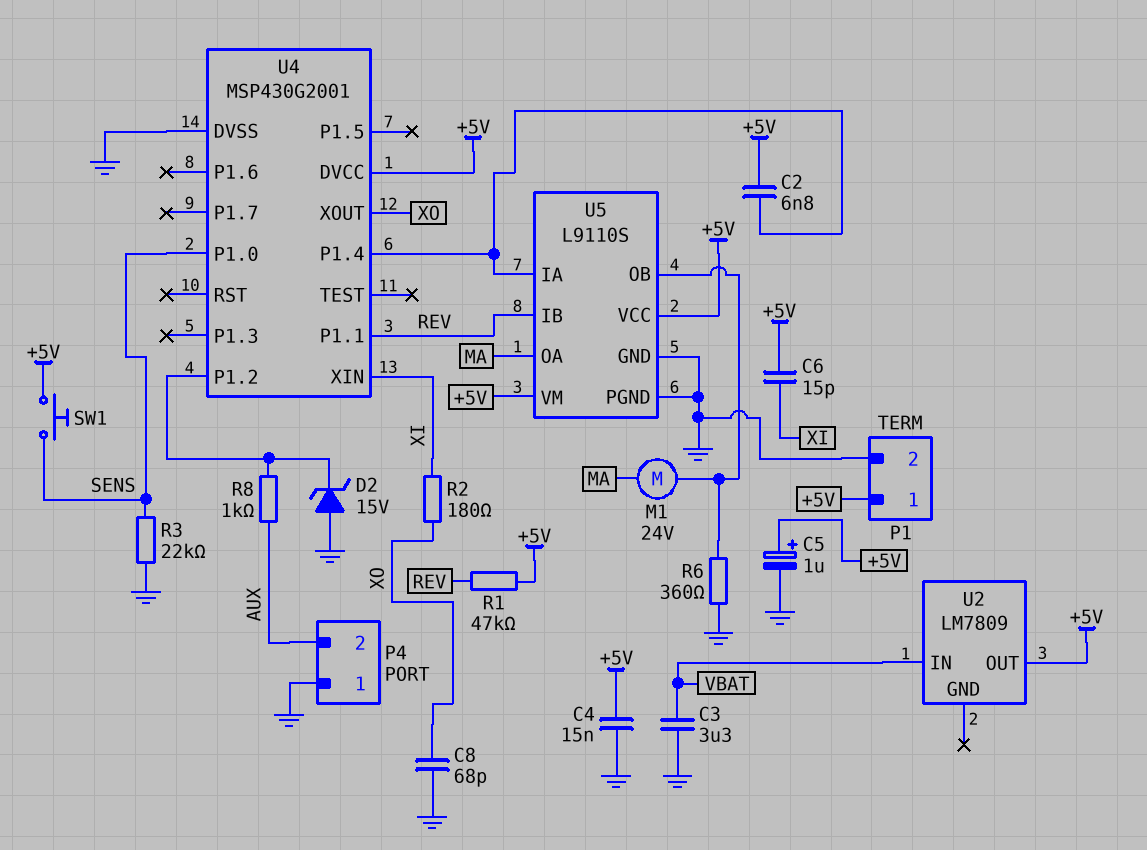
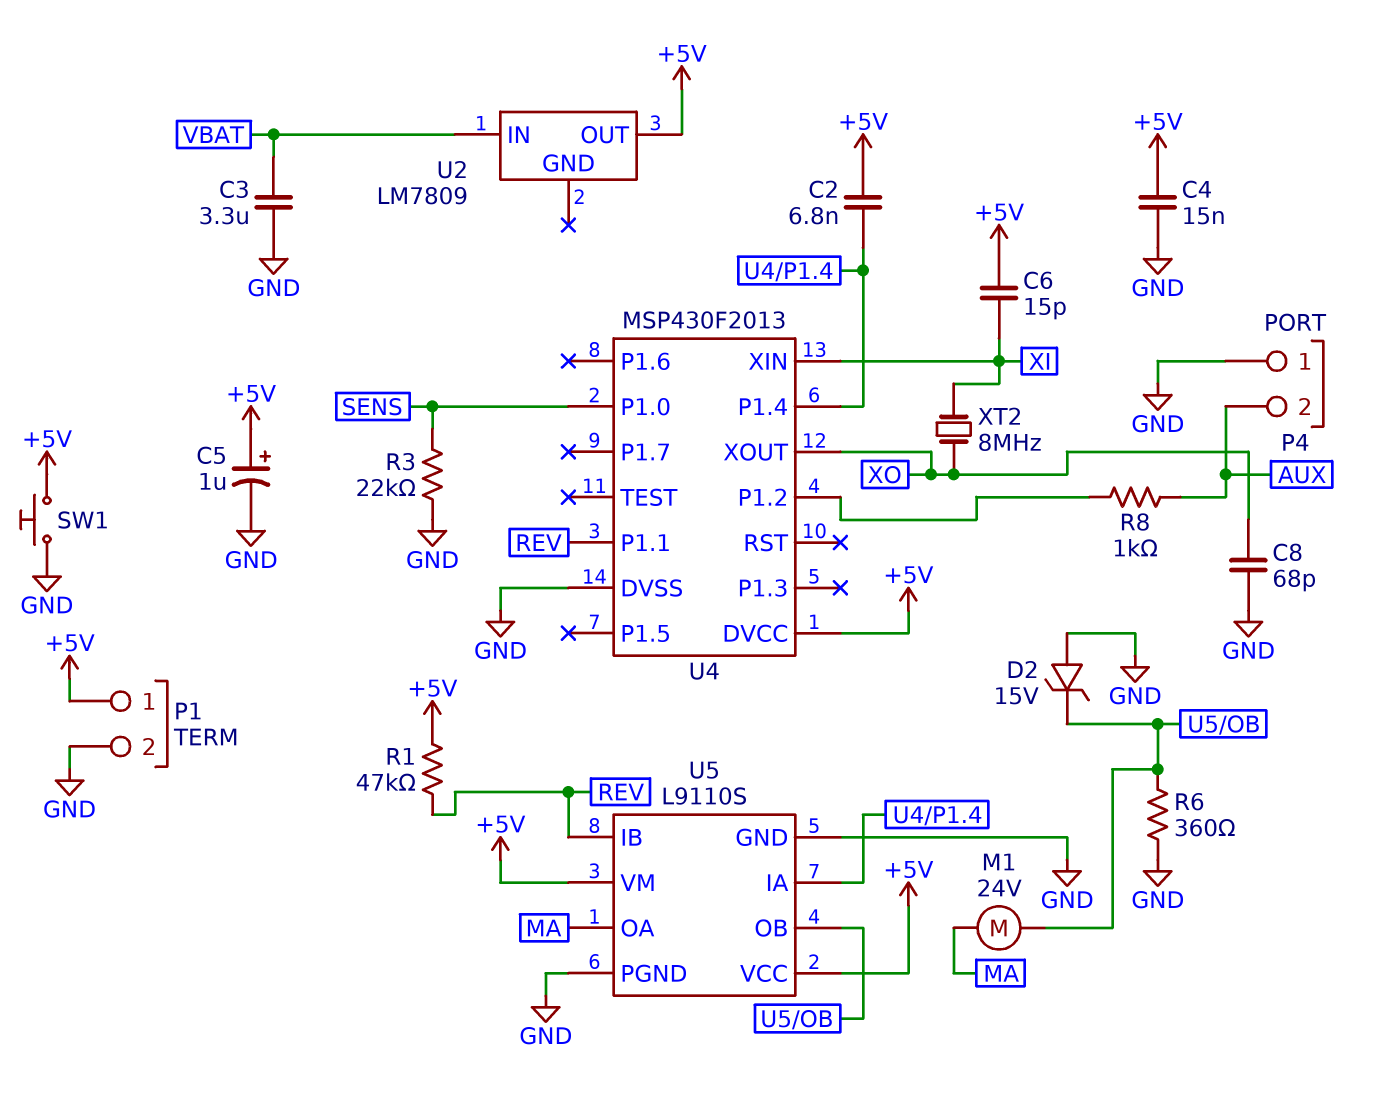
D2: zener 15V (A GND, K U4/P1.2) -> zener 15V (A GND, K U5/OB)
R2: 180 (XI, XO) -> none
SW1: button (+5V, SENS) -> button (+5V, GND)
U4: MSP430G2001 -> MSP430F2013
XT2: none -> 8MHz (XI, XO)

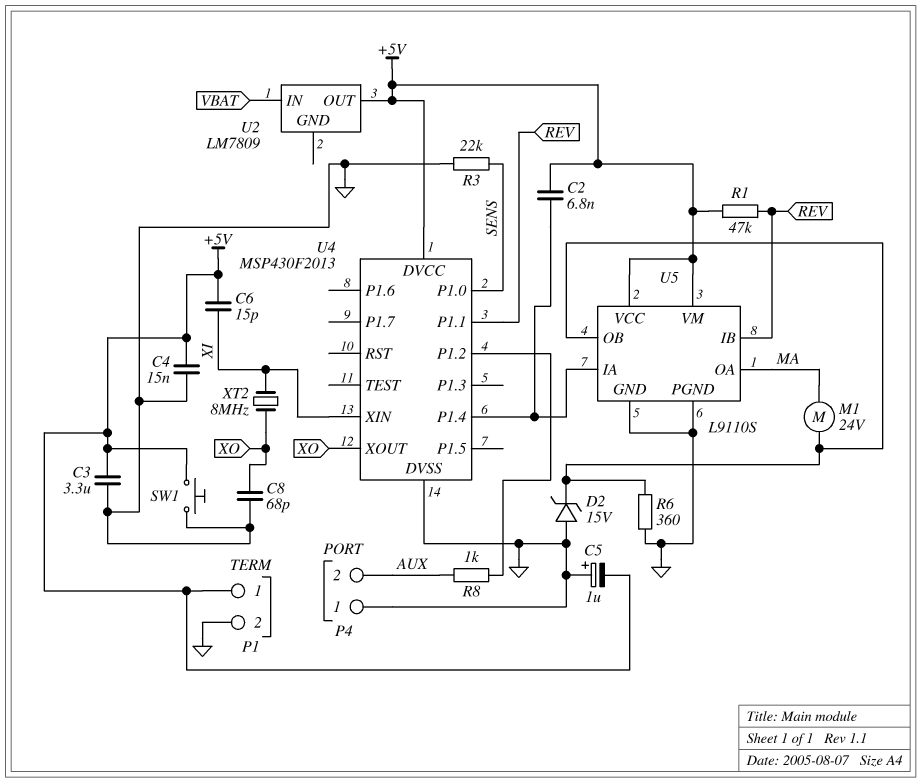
C3: 3.3uF (GND, VBAT) -> 3.3uF (+5V, GND)
C5: 1uF (plus +5V, minus GND) -> 1uF (plus GND, minus +5V)

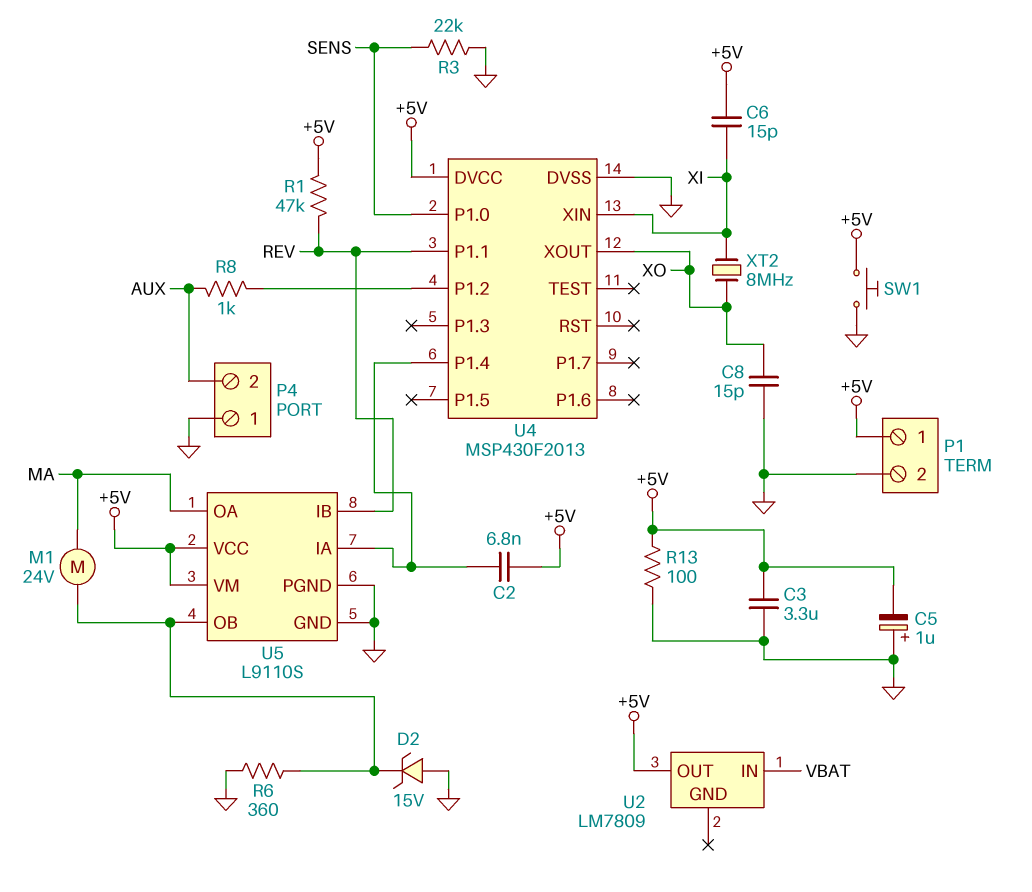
C4: 15nF (+5V, GND) -> none
C8: 68pF (GND, XO) -> 15pF (GND, XO)
R13: none -> 100 (+5V, GND)

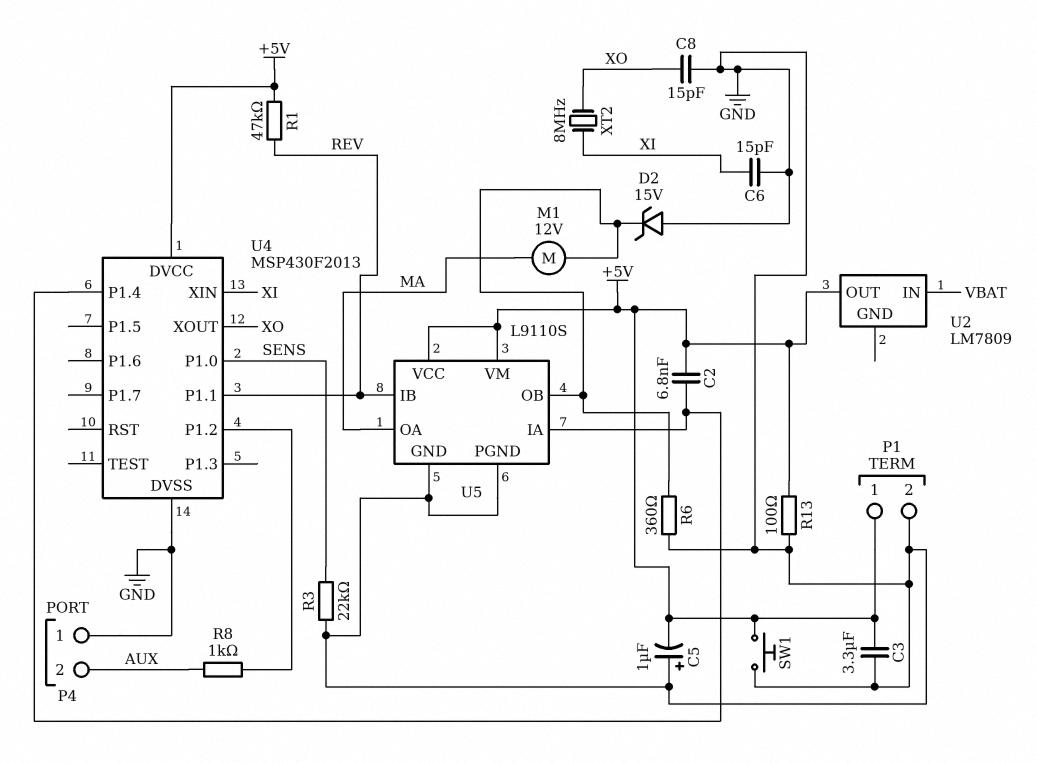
C6: 15pF (+5V, XI) -> 15pF (GND, XI)
M1: motor 24V (MA, U5/OB) -> motor 12V (MA, U5/OB)

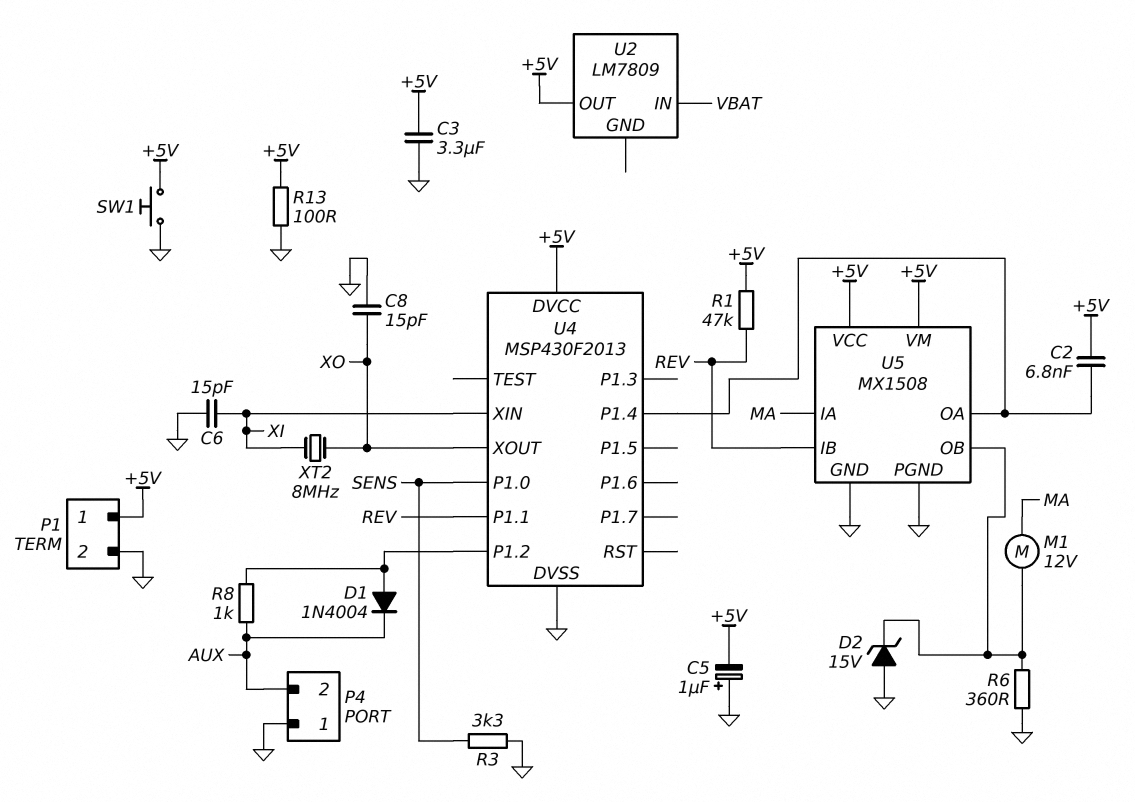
D1: none -> diode 1N4004 (A U4/P1.2, K AUX)
R3: 22k (GND, SENS) -> 3.3k (GND, SENS)
U5: L9110S -> MX1508
U5 pin IA: U4/P1.4 -> MA
U5 pin OA: MA -> U4/P1.4

